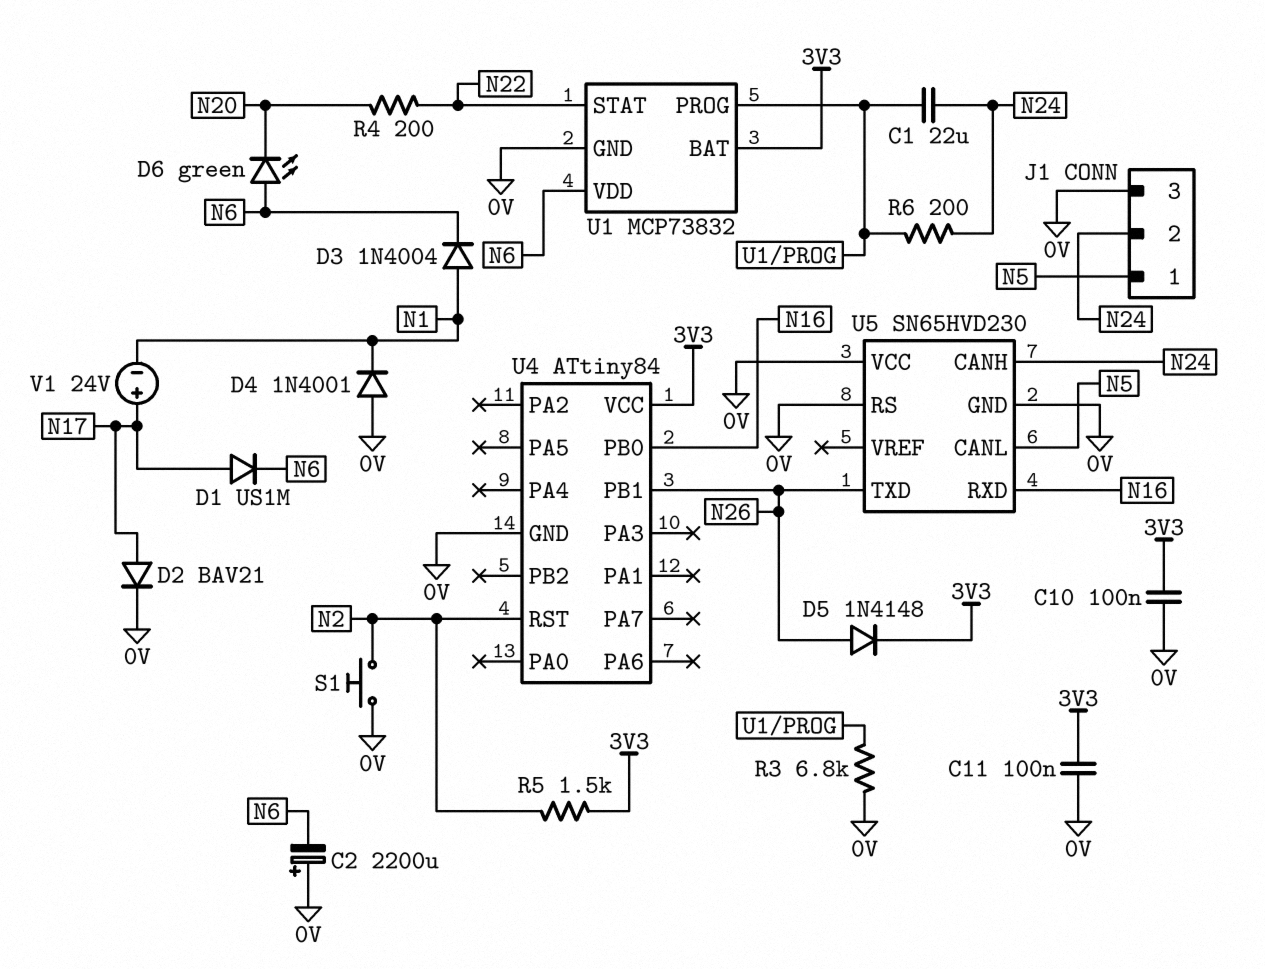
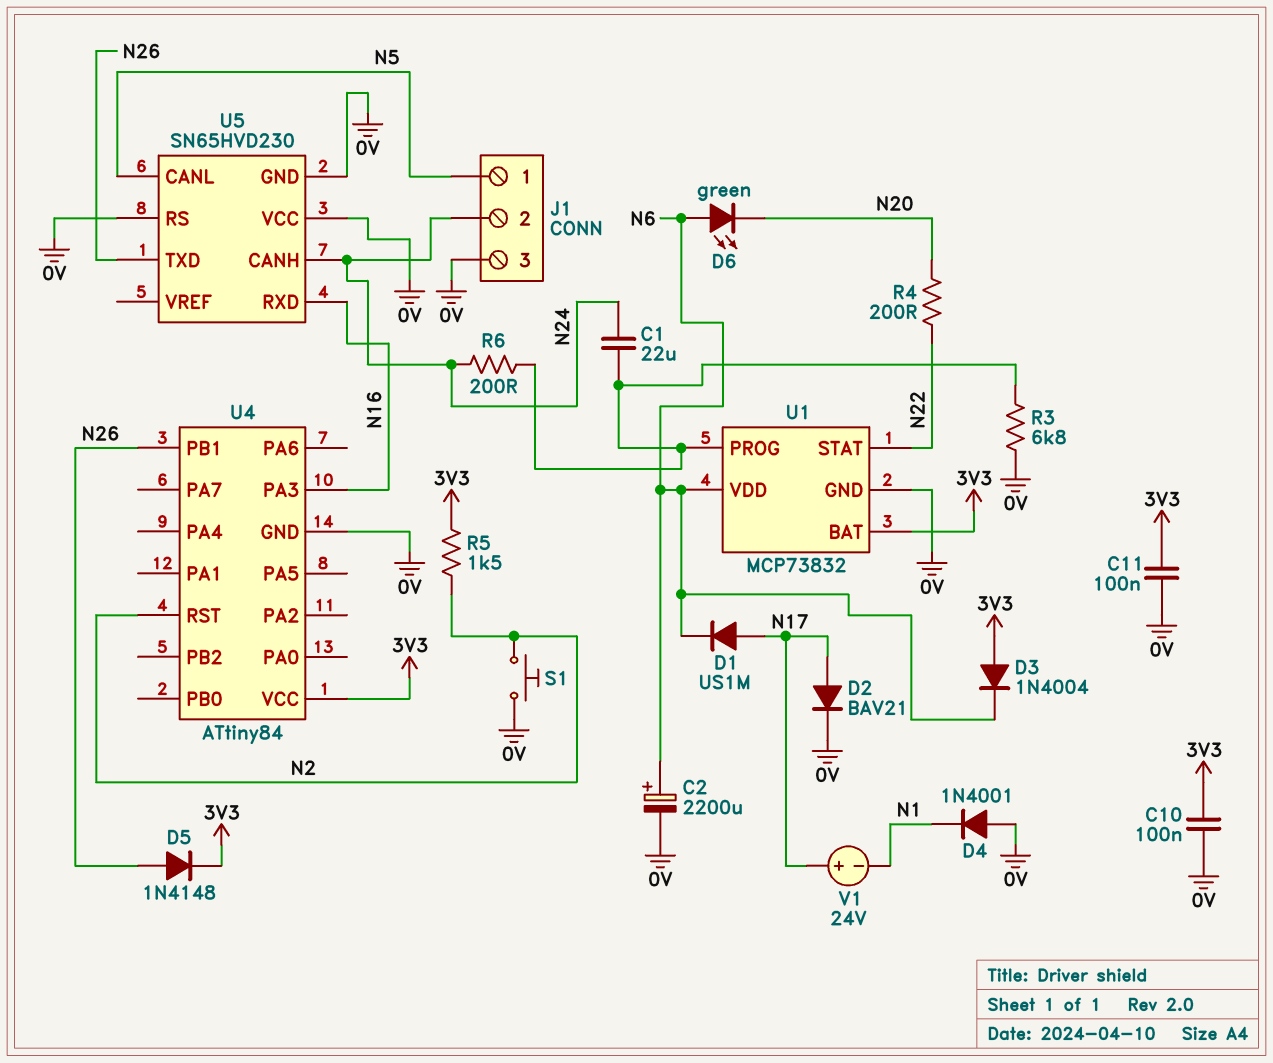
C2: 2200uF (plus 0V, minus N6) -> 2200uF (plus N6, minus 0V)
D3: diode 1N4004 (A N1, K N6) -> diode 1N4004 (A 3V3, K N6)
U4 pin PA3: none -> N16
U4 pin PB0: N16 -> none

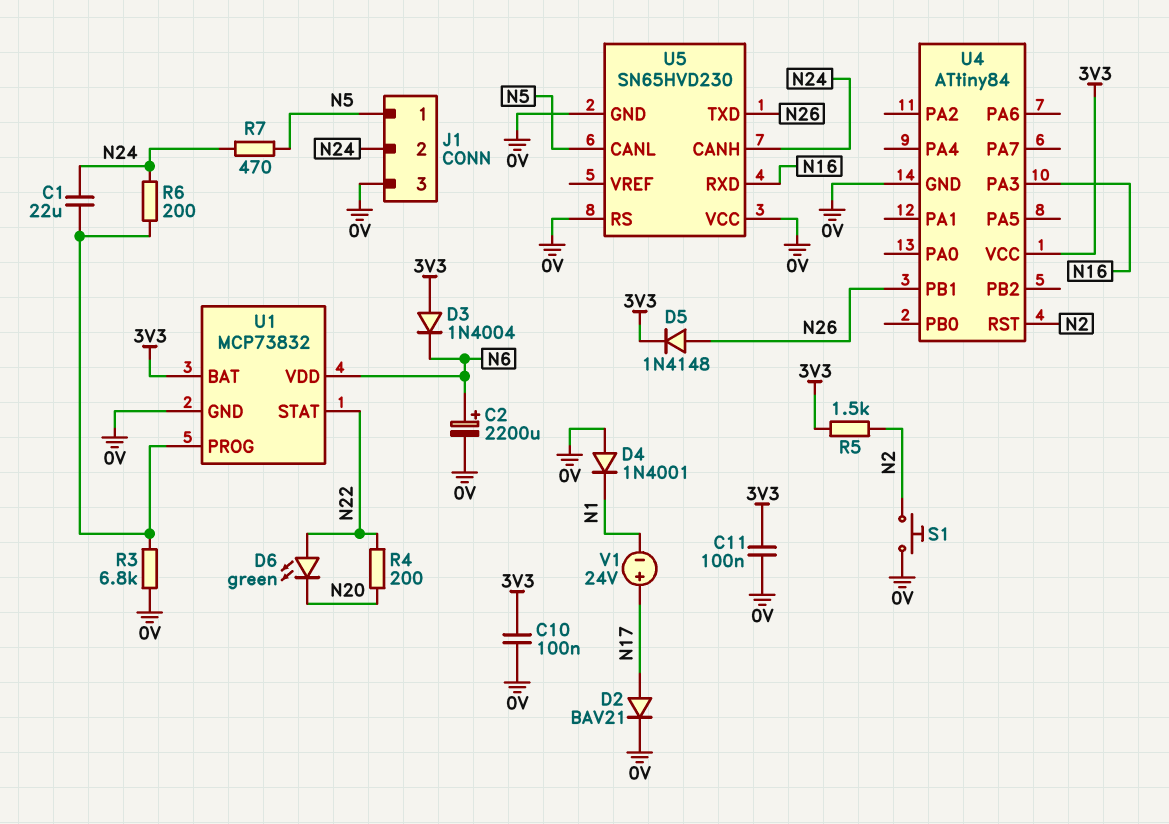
D1: diode US1M (A N17, K N6) -> none
D6: LED green (A N6, K N20) -> LED green (A N22, K N20)
R7: none -> 470 (N5, N24)

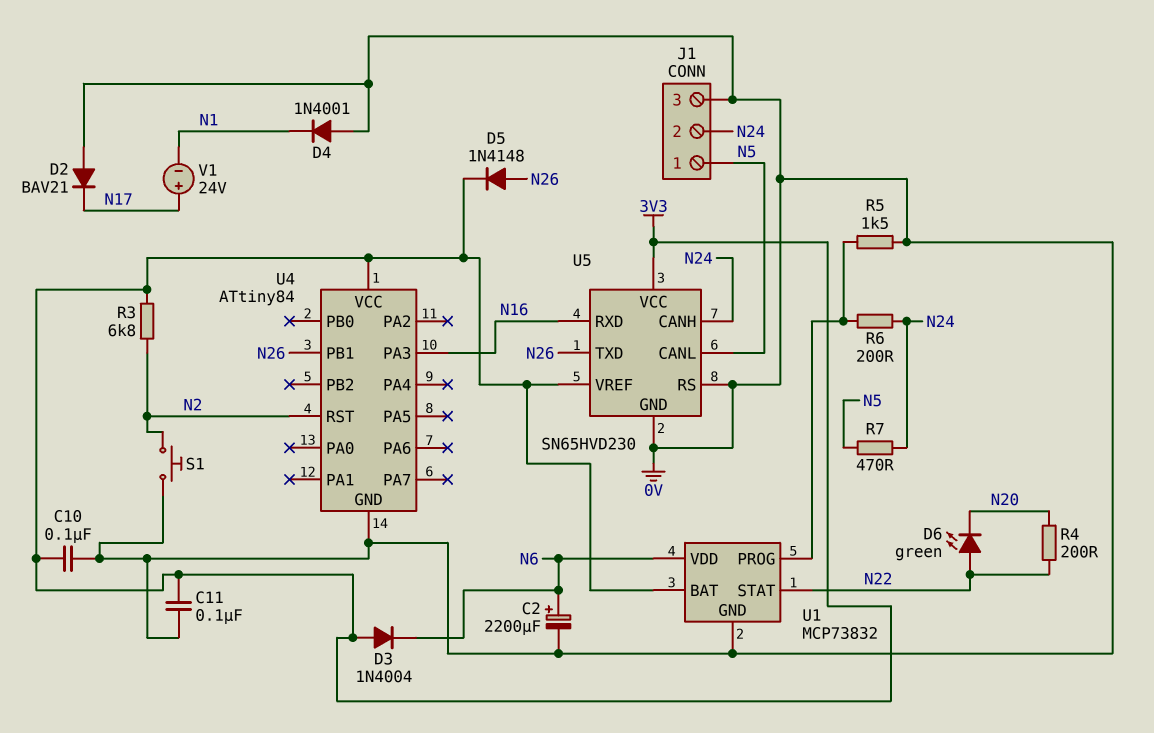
C1: 22uF (N24, U1/PROG) -> none
D2: diode BAV21 (A N17, K 0V) -> diode BAV21 (A 0V, K N17)
R3: 6.8k (0V, U1/PROG) -> 6.8k (3V3, N2)
R5: 1.5k (3V3, N2) -> 1.5k (0V, U1/PROG)
U5 pin VCC: 0V -> 3V3
U5 pin VREF: none -> 3V3

